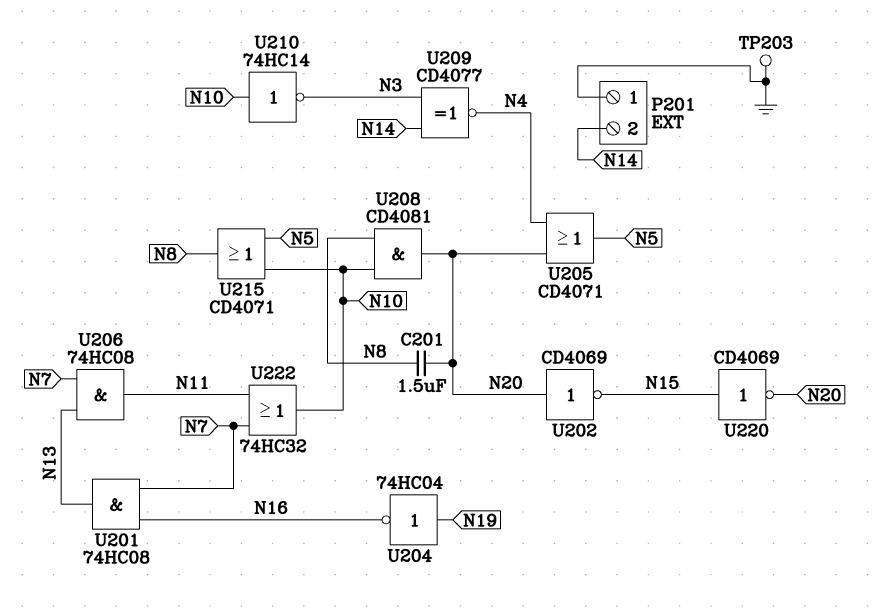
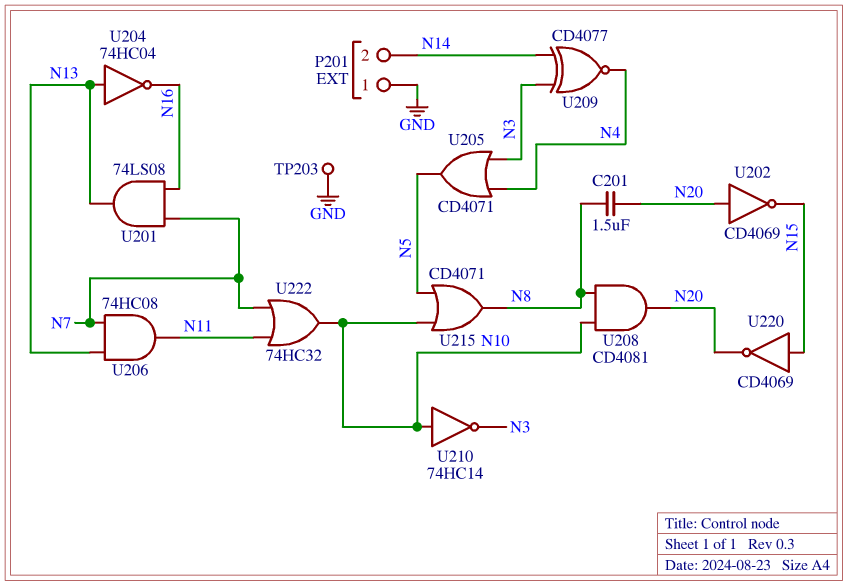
U201: AND 74HC08 (in N7, in N16, out N13) -> AND 74LS08 (in N7, in N16, out N13)
U204: NOT 74HC04 (in N19, out N16) -> NOT 74HC04 (in N13, out N16)
U205: OR CD4071 (in N4, in N20, out N5) -> OR CD4071 (in N3, in N4, out N5)

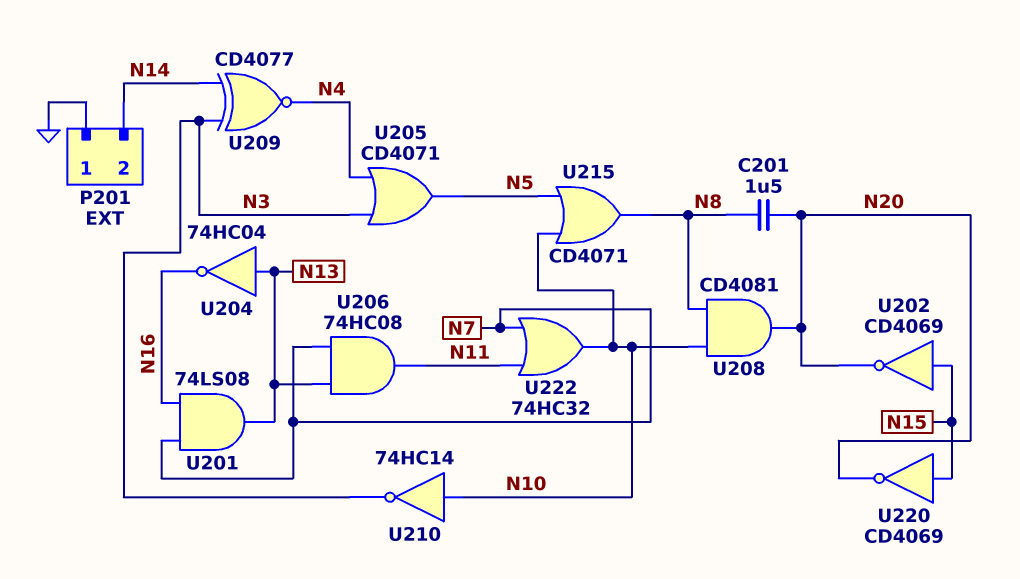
TP203: test point (GND) -> none
U202: NOT CD4069 (in N20, out N15) -> NOT CD4069 (in N15, out N20)

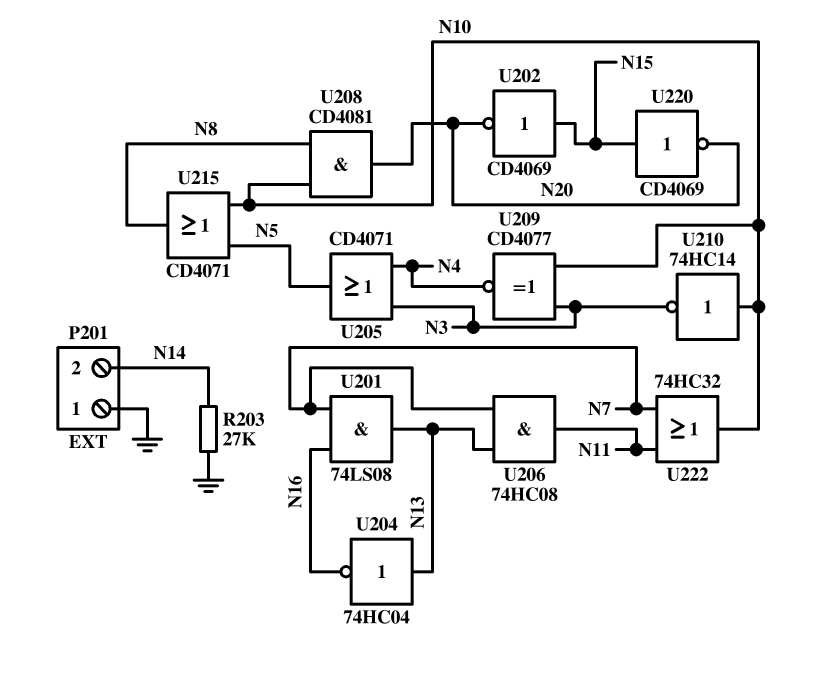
C201: 1.5uF (N8, N20) -> none
R203: none -> 27k (GND, N14)
U209: XNOR CD4077 (in N3, in N14, out N4) -> XNOR CD4077 (in N3, in N10, out N4)

